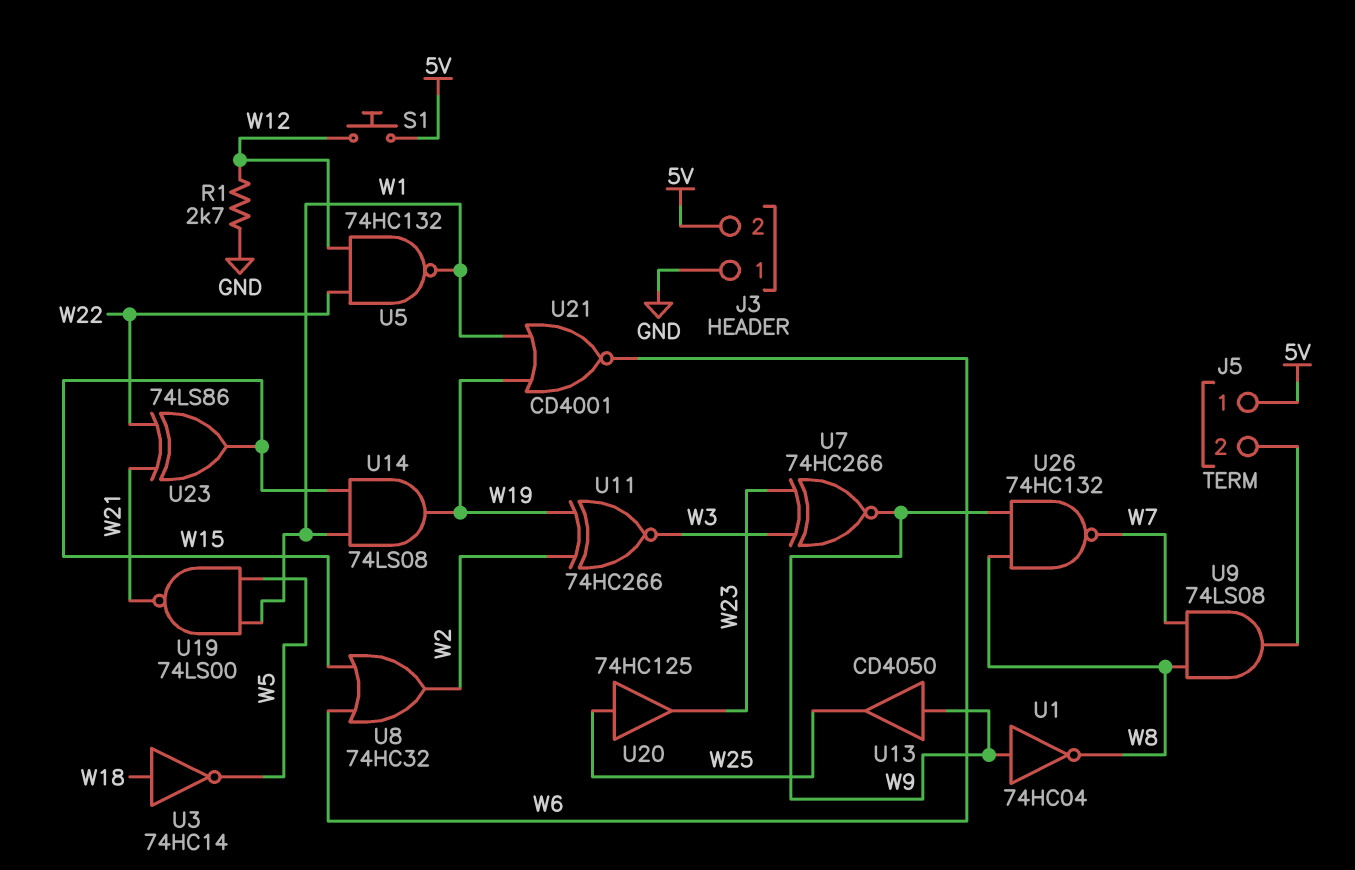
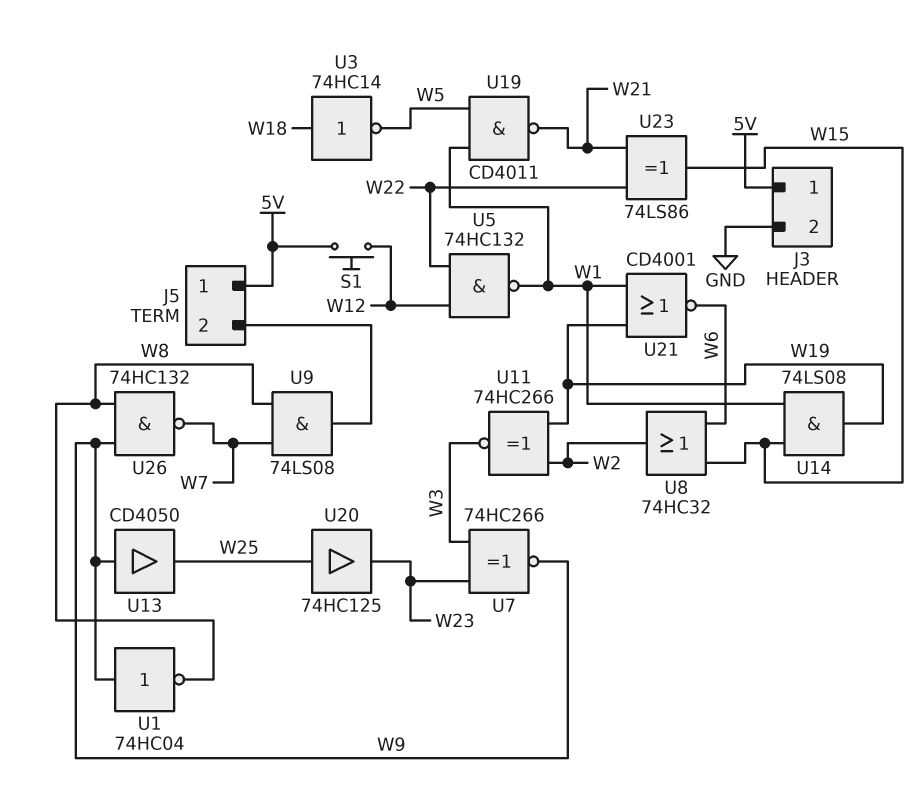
J3 pin 1: GND -> 5V
J3 pin 2: 5V -> GND
R1: 2.7k (GND, W12) -> none
U19: NAND 74LS00 (in W1, in W5, out W21) -> NAND CD4011 (in W1, in W5, out W21)

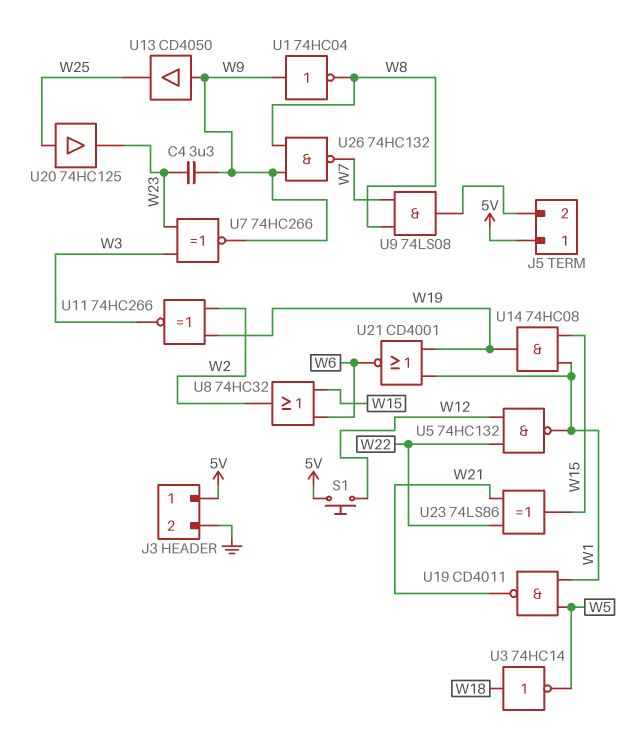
C4: none -> 3.3uF (W9, W23)
U14: AND 74LS08 (in W1, in W15, out W19) -> AND 74HC08 (in W1, in W15, out W19)

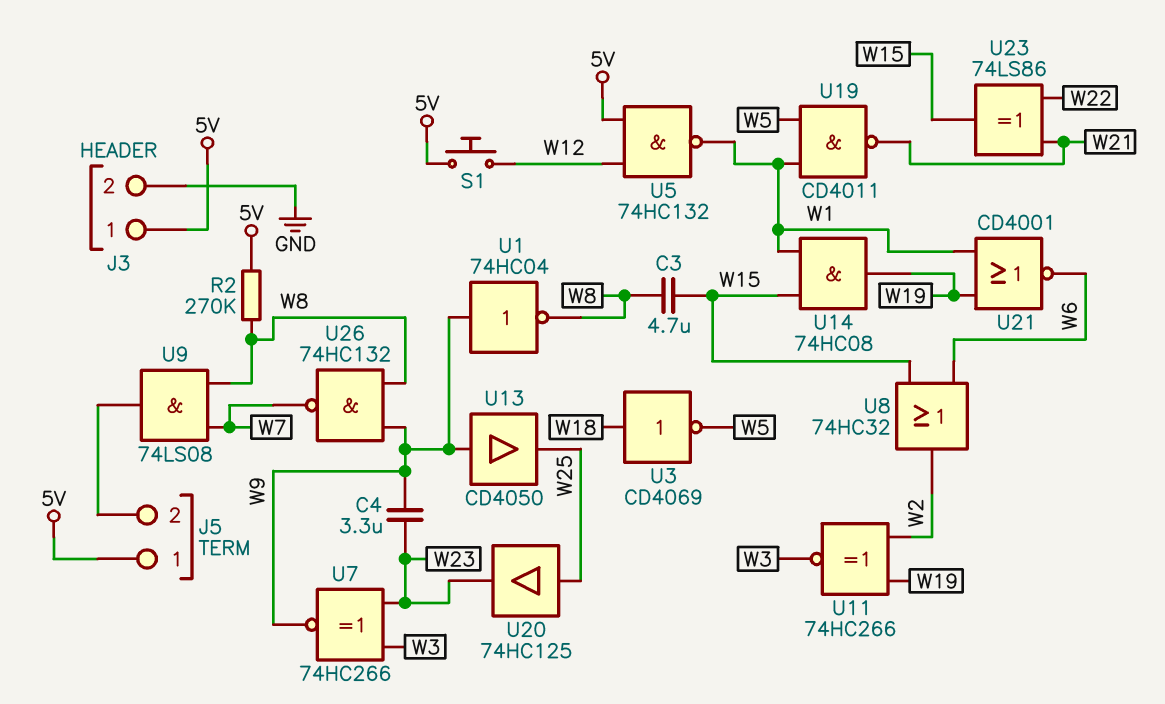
C3: none -> 4.7uF (W8, W15)
R2: none -> 270k (5V, W8)
U3: NOT 74HC14 (in W18, out W5) -> NOT CD4069 (in W18, out W5)
U5: NAND 74HC132 (in W12, in W22, out W1) -> NAND 74HC132 (in 5V, in W12, out W1)

